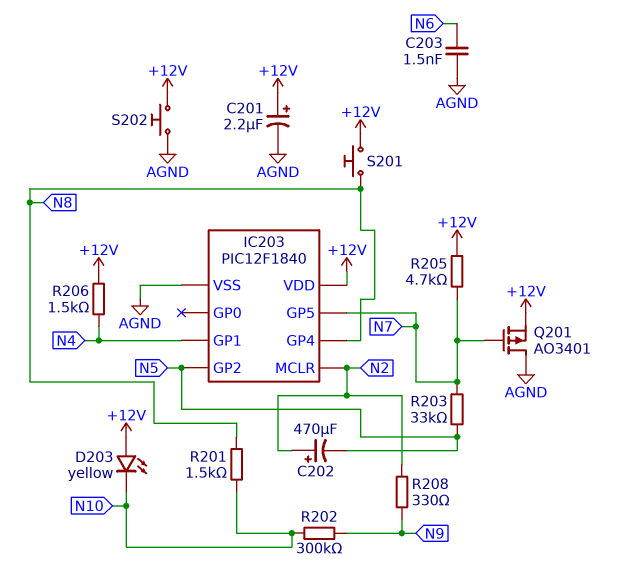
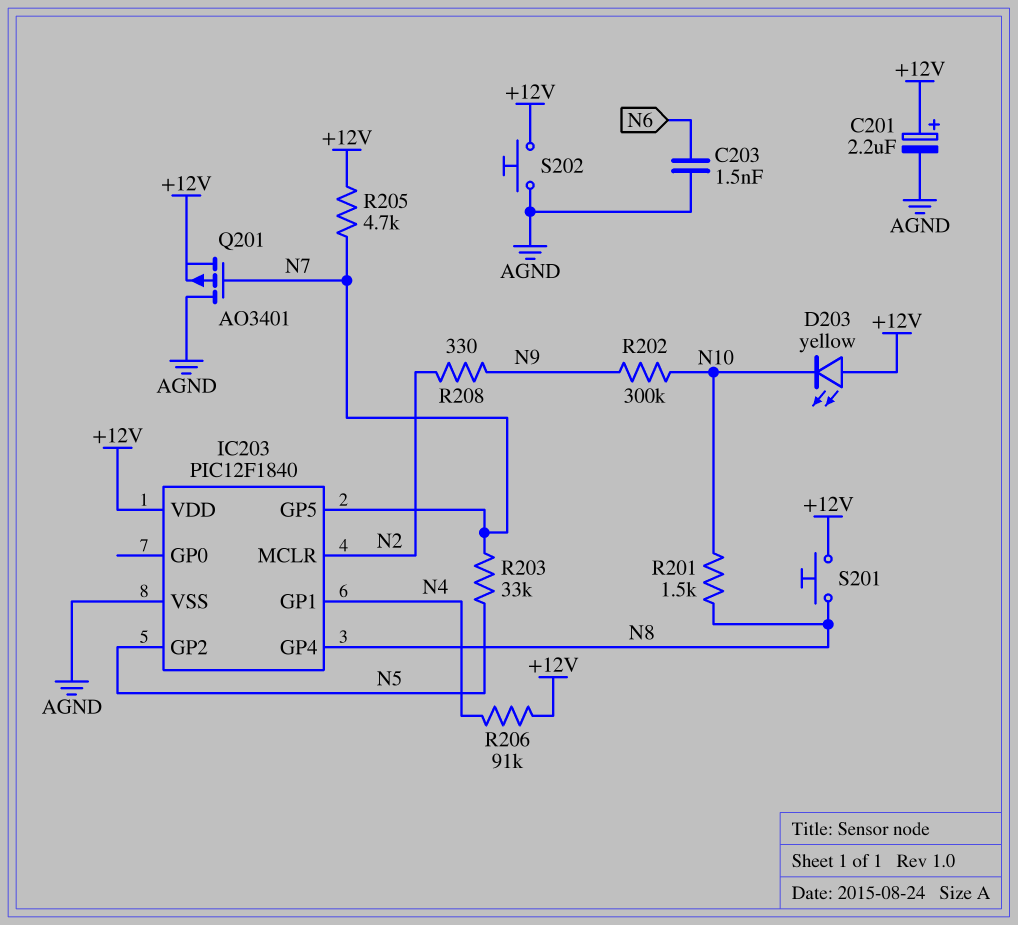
C202: 470uF (plus N2, minus N5) -> none
R206: 1.5k (+12V, N4) -> 91k (+12V, N4)

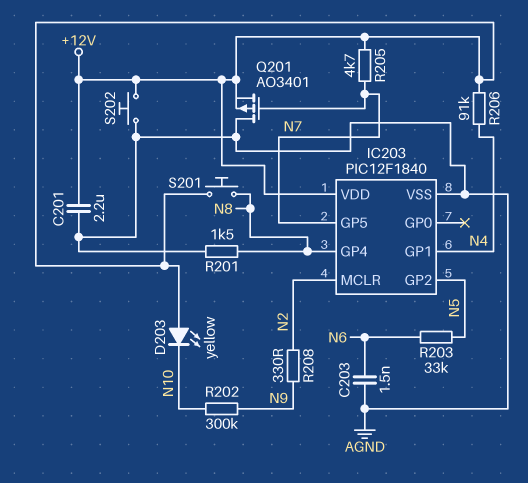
C201: 2.2uF (plus +12V, minus AGND) -> 2.2uF (+12V, AGND)
R201: 1.5k (N8, N10) -> 1.5k (AGND, N8)
R203: 33k (N5, N7) -> 33k (N5, N6)

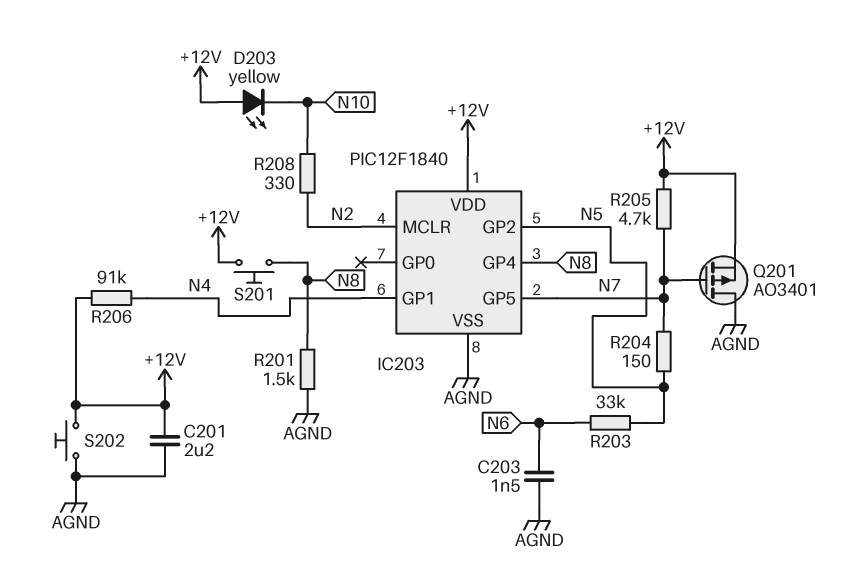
R202: 300k (N9, N10) -> none
R204: none -> 150 (N5, N7)
R208: 330 (N2, N9) -> 330 (N2, N10)

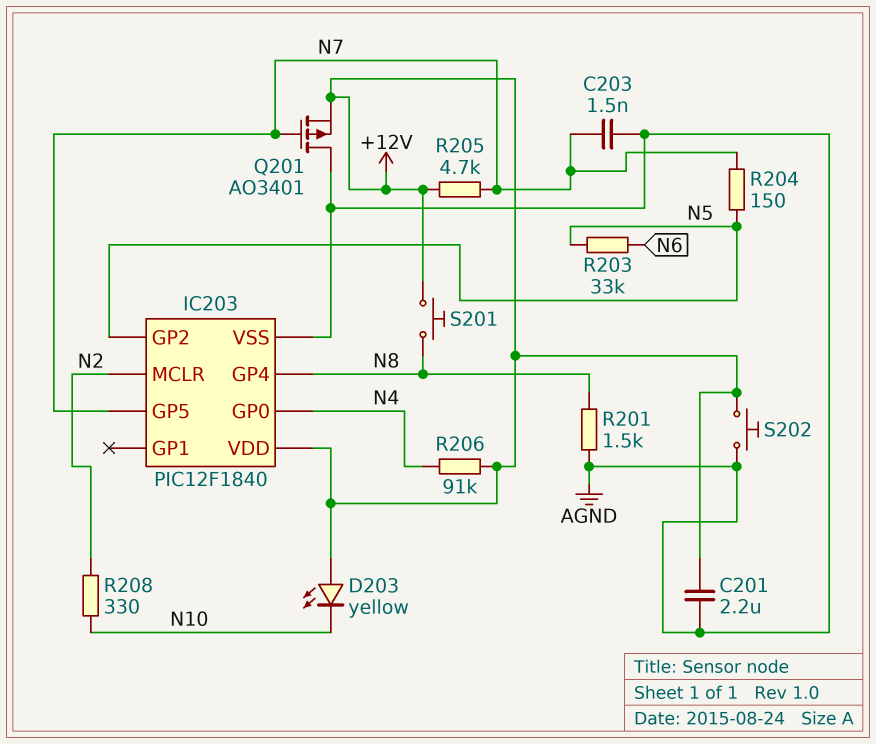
C203: 1.5nF (AGND, N6) -> 1.5nF (AGND, N7)
IC203 pin GP0: none -> N4
IC203 pin GP1: N4 -> none

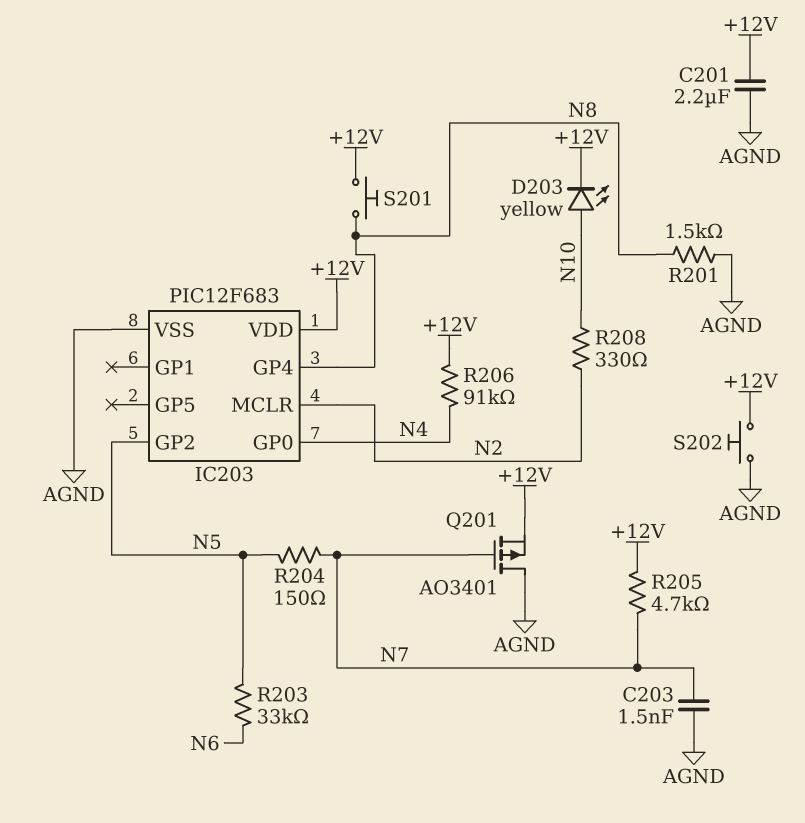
D203: LED yellow (A +12V, K N10) -> LED yellow (A N10, K +12V)
IC203: PIC12F1840 -> PIC12F683
IC203 pin GP5: N7 -> none

